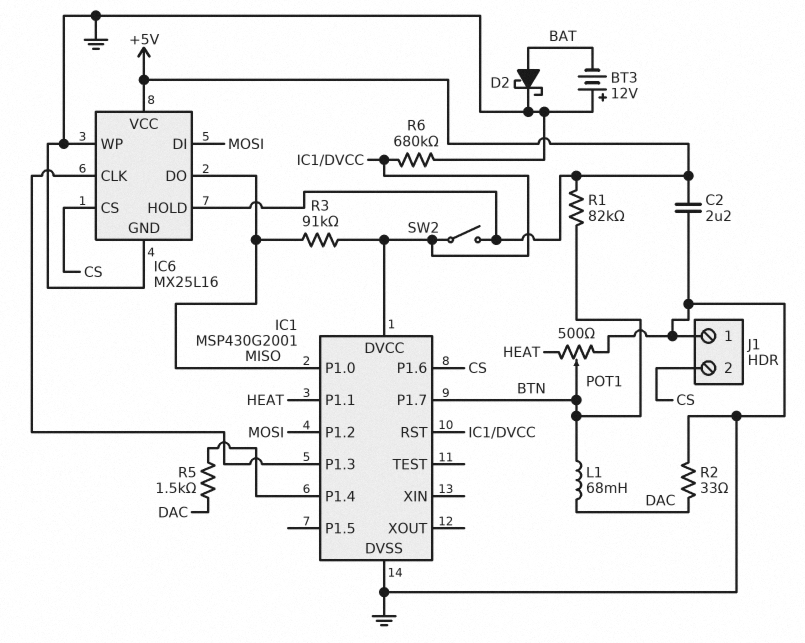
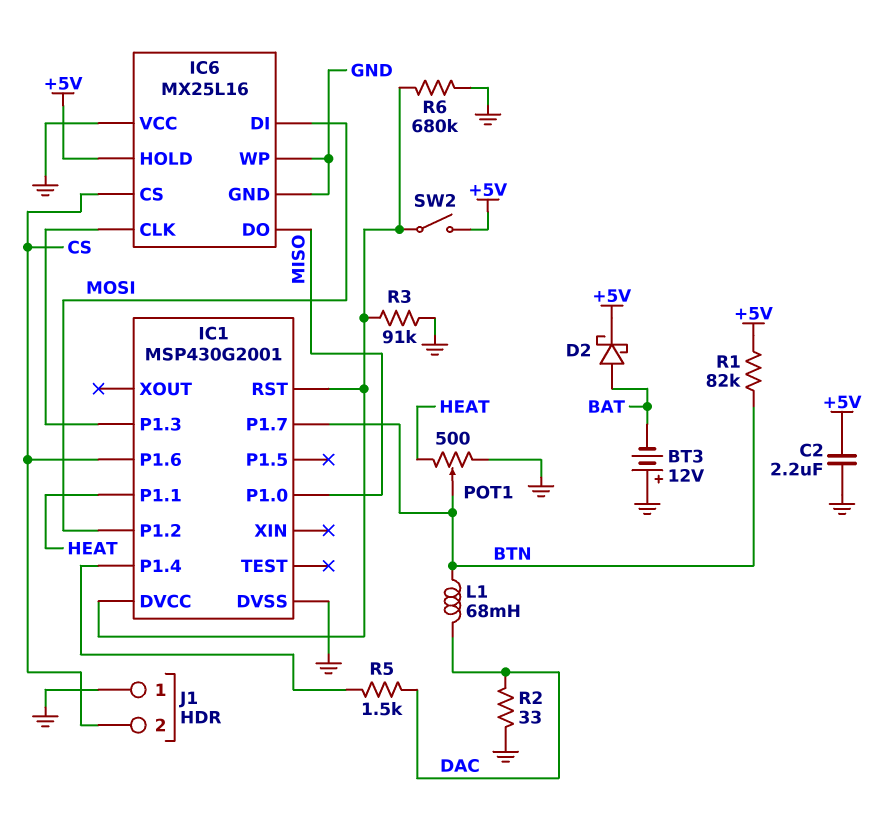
D2: schottky (A BAT, K GND) -> schottky (A BAT, K +5V)
IC6 pin VCC: +5V -> GND
R3: 91k (IC1/DVCC, MISO) -> 91k (GND, IC1/DVCC)

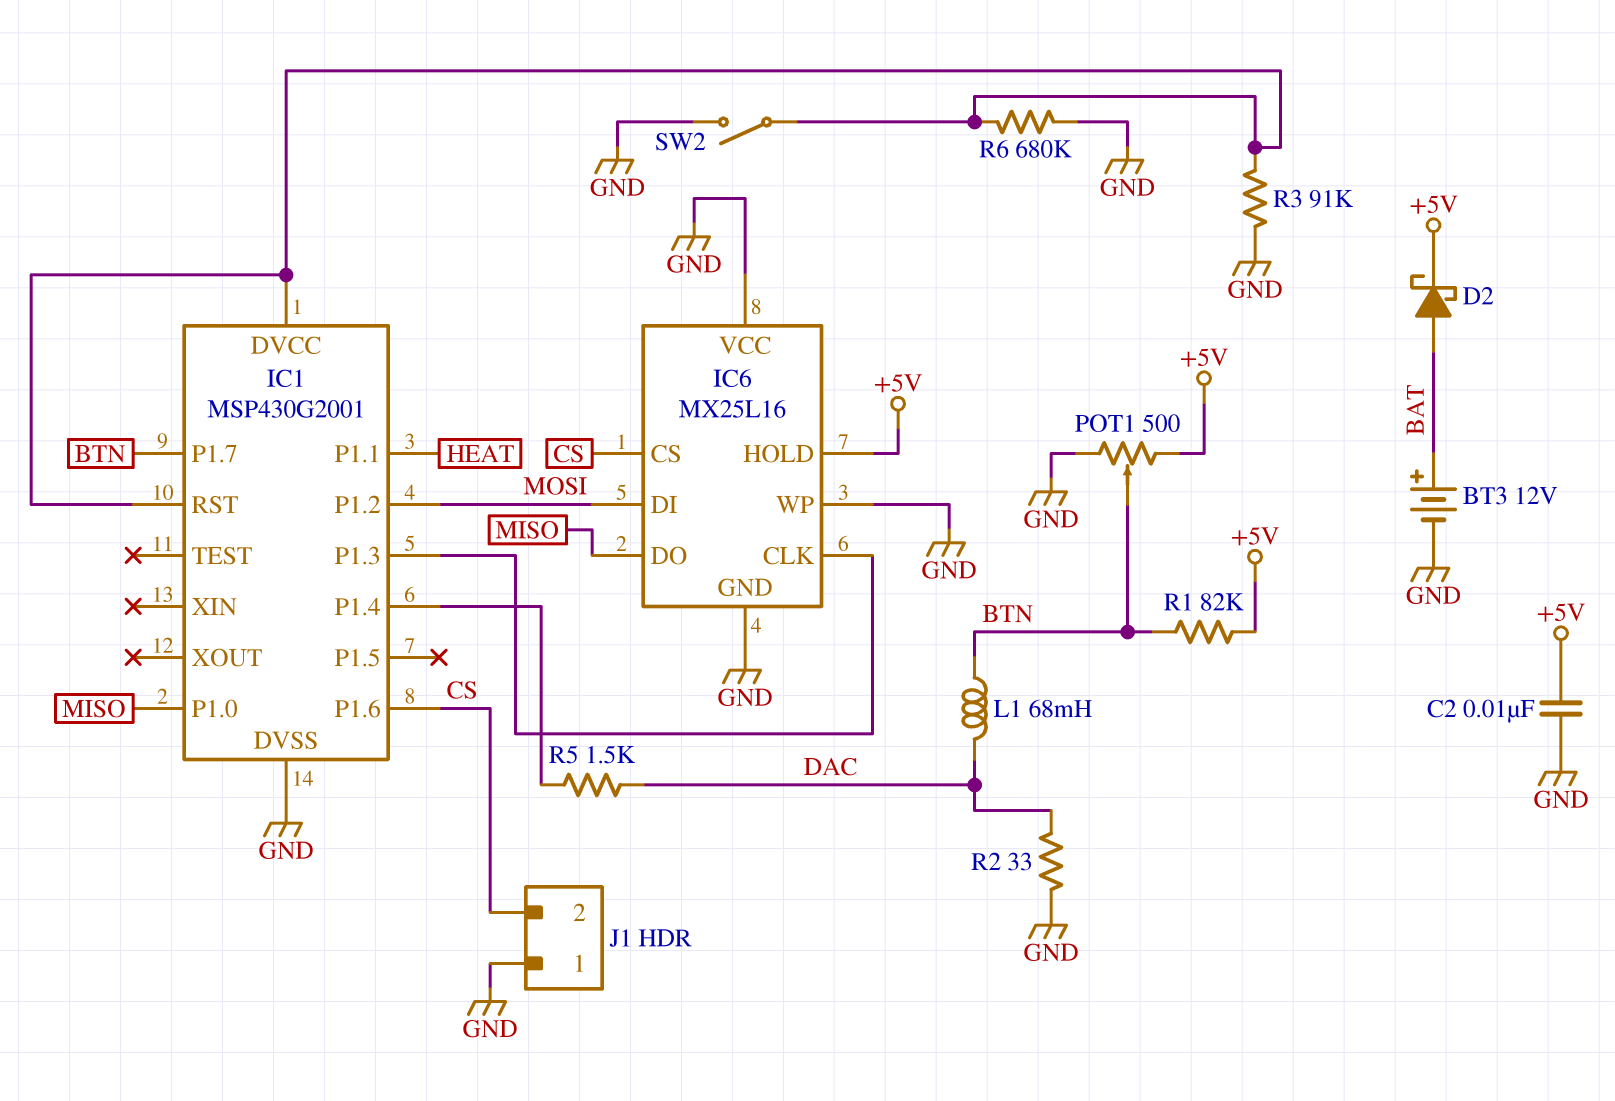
BT3: 12V (plus GND, minus BAT) -> 12V (plus BAT, minus GND)
C2: 2.2uF (+5V, GND) -> 10nF (+5V, GND)
POT1: 500 (GND, HEAT, wiper BTN) -> 500 (+5V, GND, wiper BTN)
SW2: switch (+5V, IC1/DVCC) -> switch (GND, IC1/DVCC)

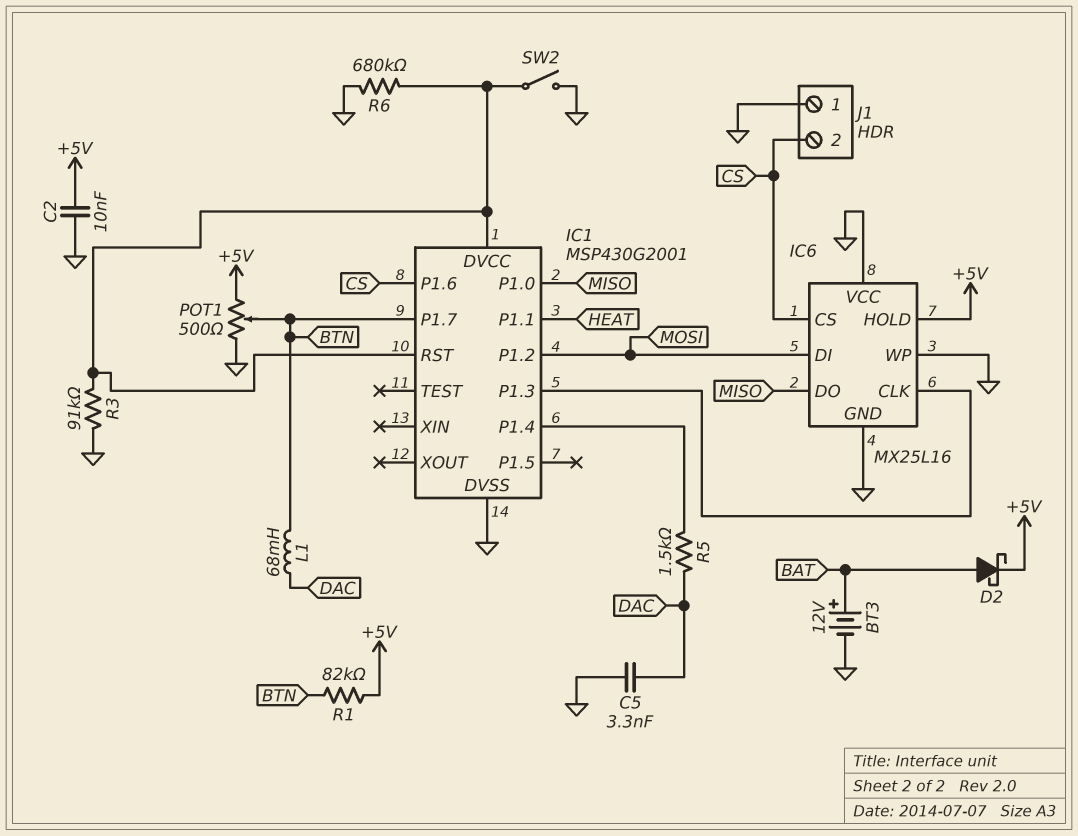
C5: none -> 3.3nF (DAC, GND)
R2: 33 (DAC, GND) -> none

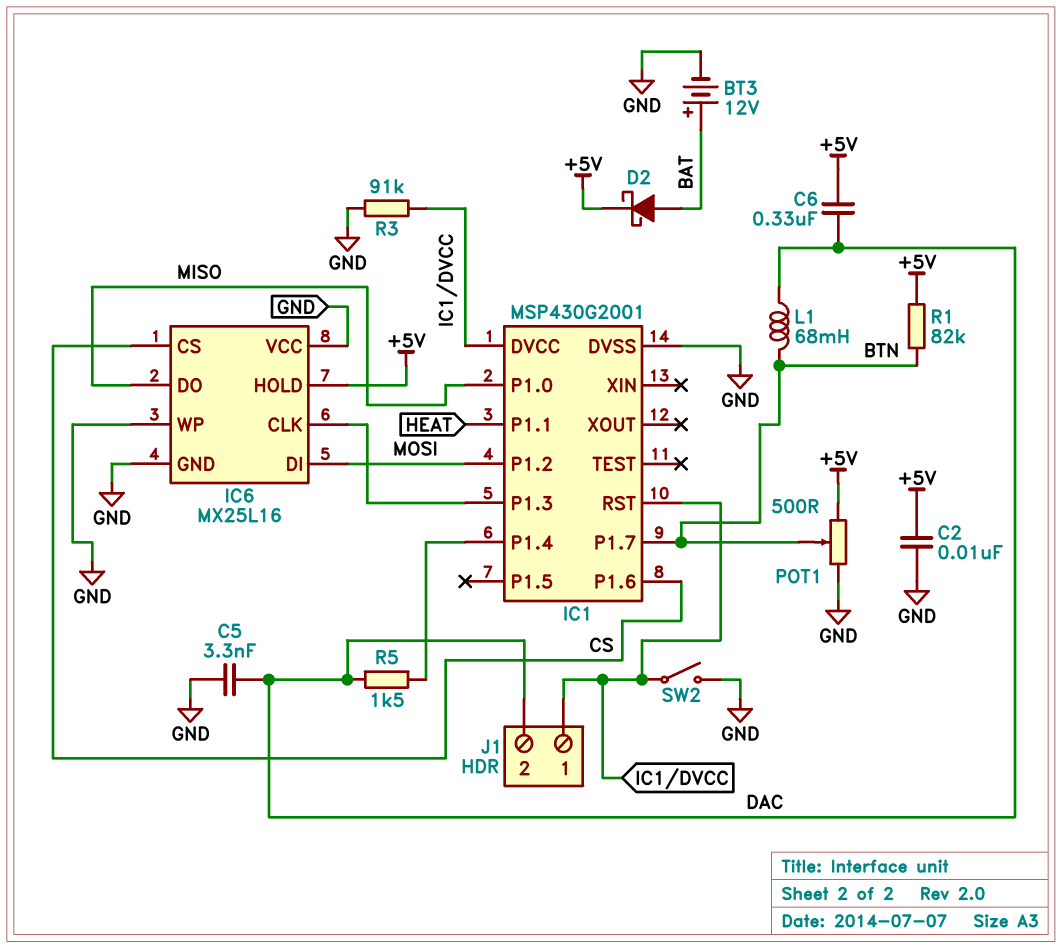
C6: none -> 330nF (+5V, DAC)
J1 pin 1: GND -> IC1/DVCC
J1 pin 2: CS -> DAC
R6: 680k (GND, IC1/DVCC) -> none

